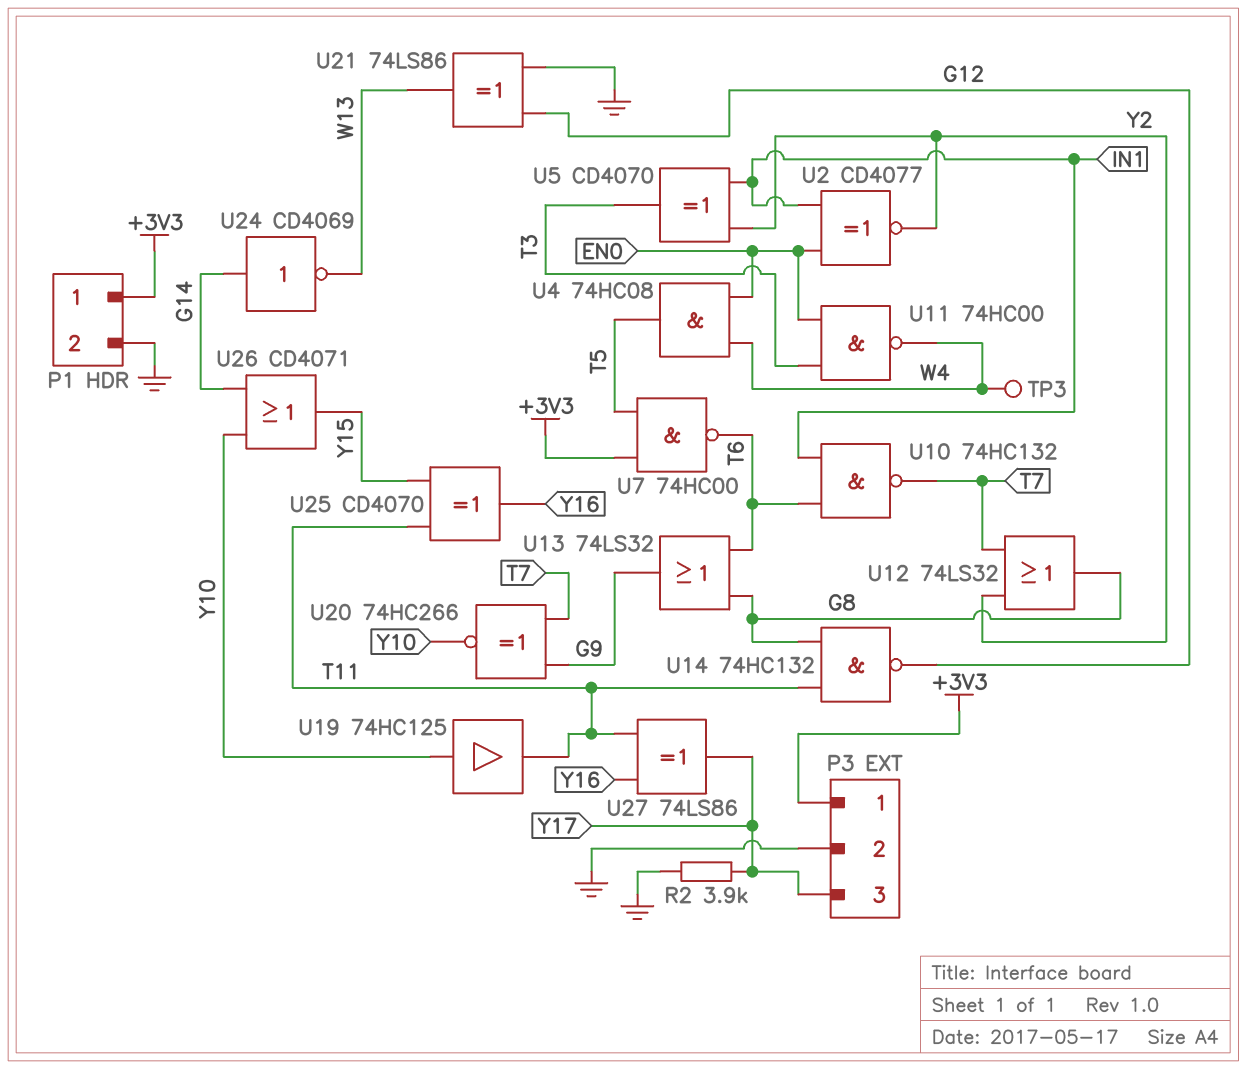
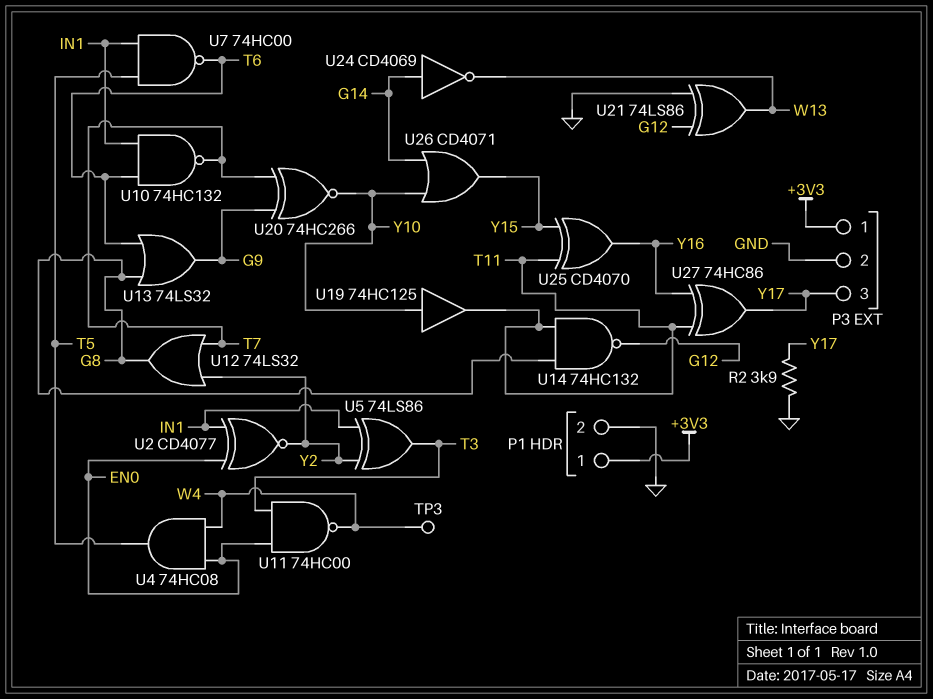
U5: XOR CD4070 (in IN1, in Y2, out T3) -> XOR 74LS86 (in IN1, in Y2, out T3)
U7: NAND 74HC00 (in +3V3, in T5, out T6) -> NAND 74HC00 (in IN1, in T5, out T6)
U27: XOR 74LS86 (in T11, in Y16, out Y17) -> XOR 74HC86 (in T11, in Y16, out Y17)

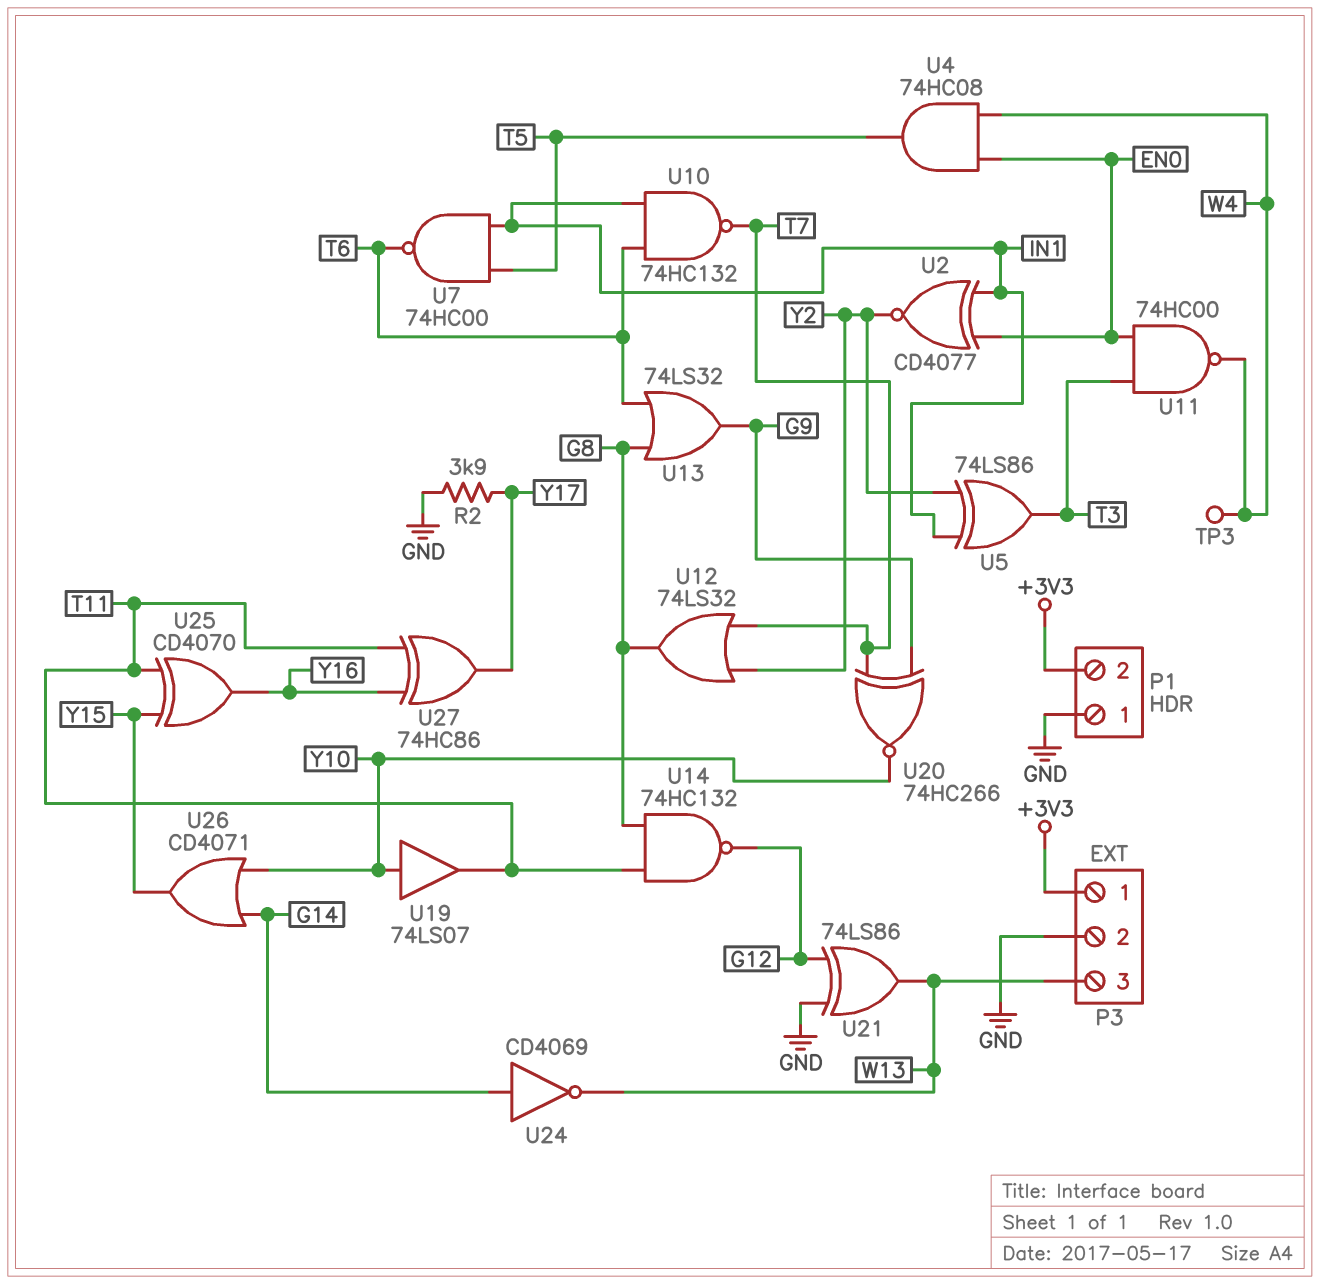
P1 pin 1: +3V3 -> GND
P1 pin 2: GND -> +3V3
P3 pin 3: Y17 -> W13
U19: buffer 74HC125 (in Y10, out T11) -> buffer 74LS07 (in Y10, out T11)

